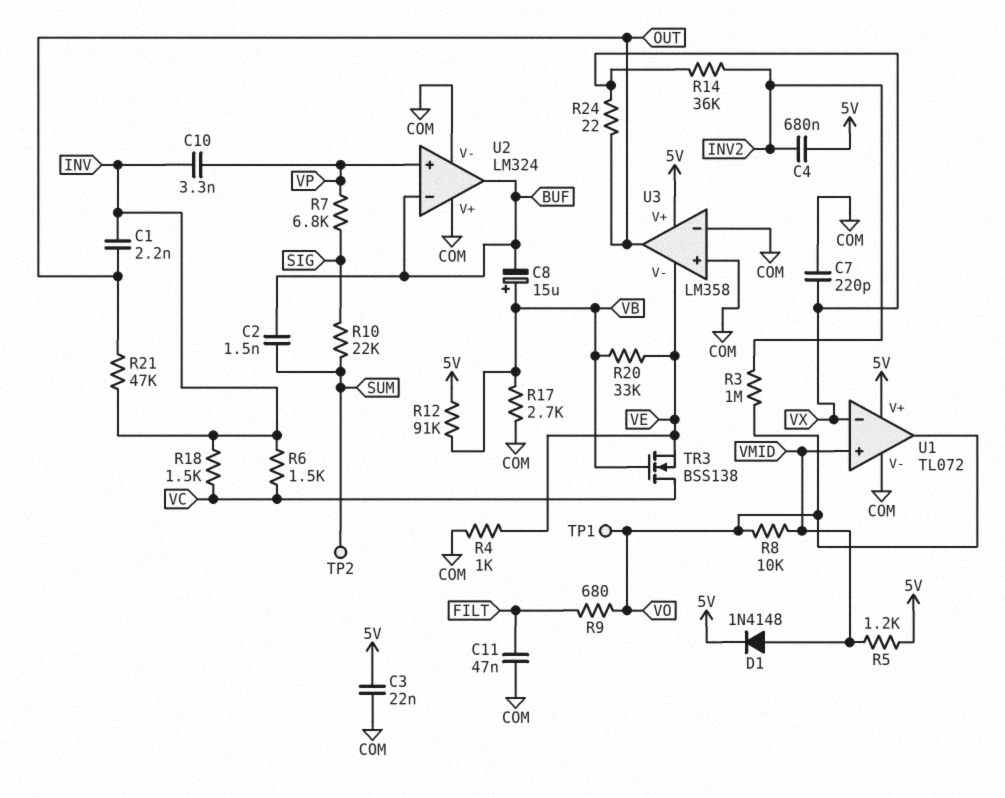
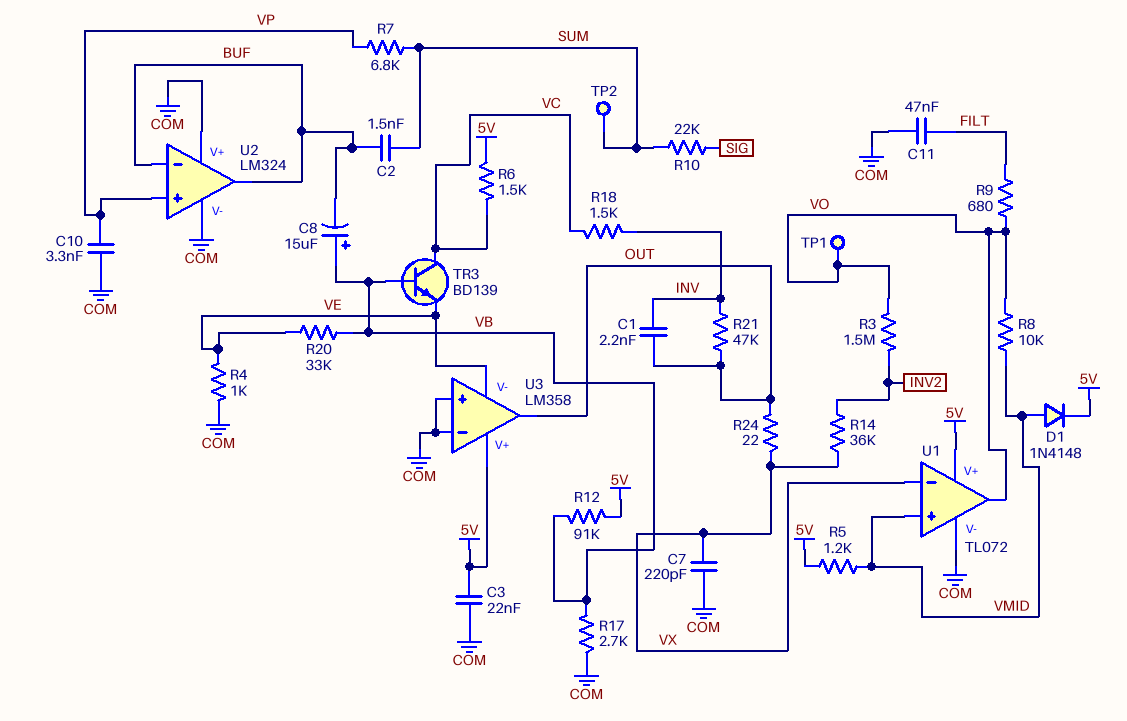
C4: 680nF (5V, INV2) -> none
C10: 3.3nF (INV, VP) -> 3.3nF (COM, VP)
R3: 1M (INV2, VO) -> 1.5M (INV2, VO)
R6: 1.5k (INV, VC) -> 1.5k (5V, VC)
R7: 6.8k (SIG, VP) -> 6.8k (SUM, VP)
TR3: NMOS BSS138 (G VB, D VC, S VE) -> NPN BD139 (B VB, C VC, E VE)

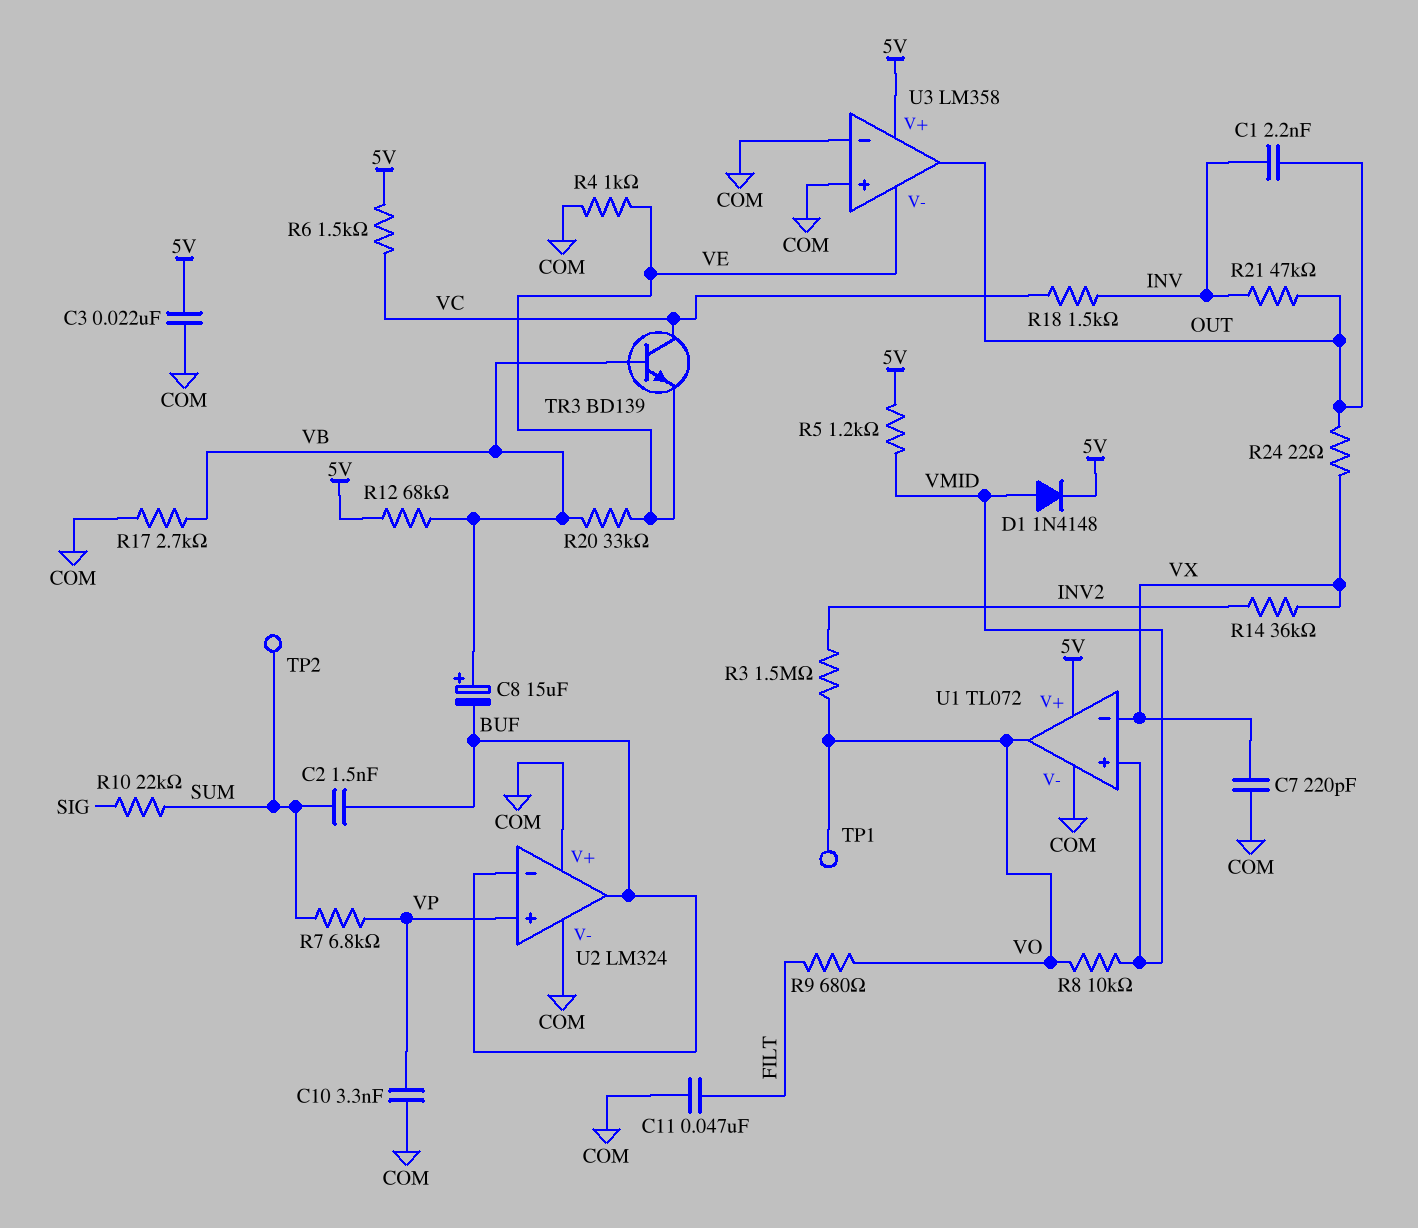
R12: 91k (5V, VB) -> 68k (5V, VB)

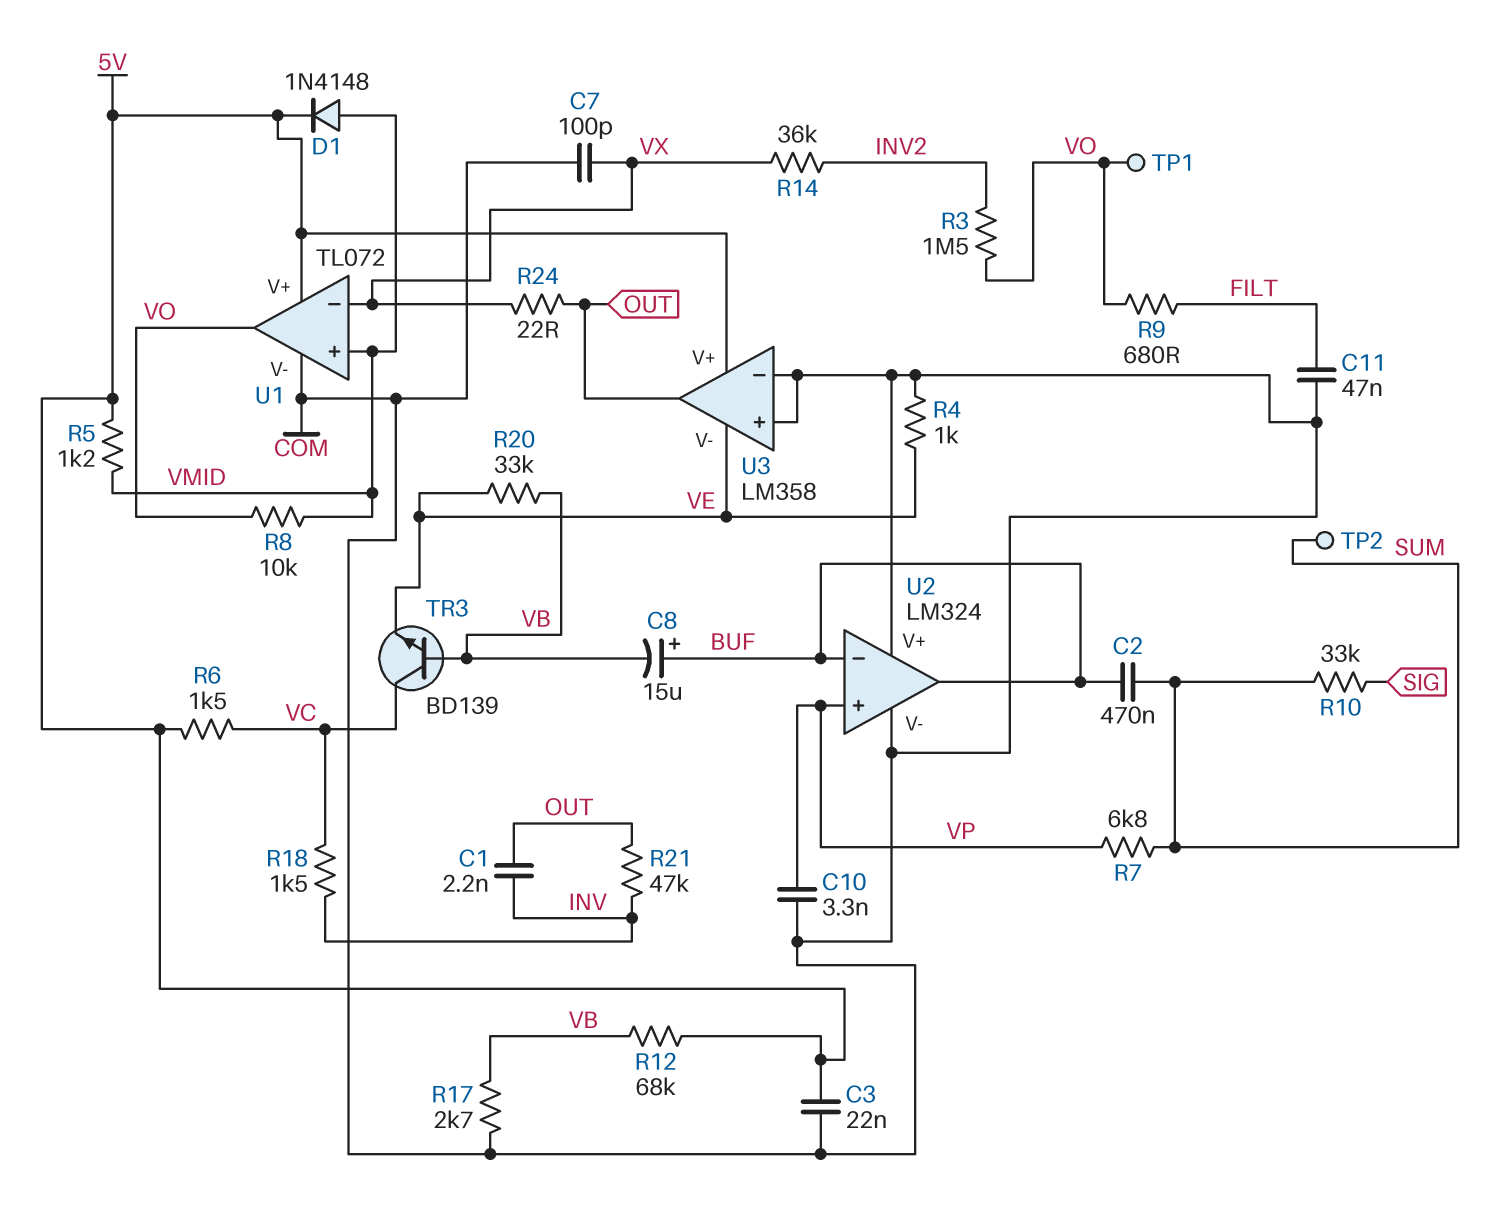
C2: 1.5nF (BUF, SUM) -> 470nF (BUF, SUM)
C7: 220pF (COM, VX) -> 100pF (COM, VX)
C8: 15uF (plus VB, minus BUF) -> 15uF (plus BUF, minus VB)
R10: 22k (SIG, SUM) -> 33k (SIG, SUM)

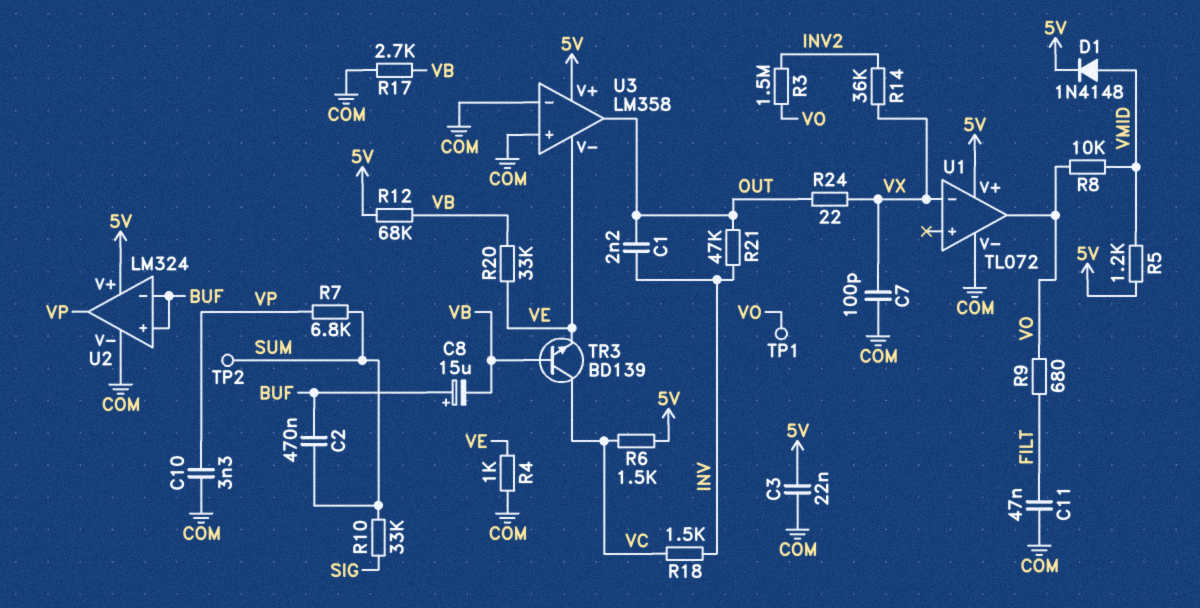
U1 pin in+: VMID -> none
U2 pin V+: COM -> 5V
U2 pin in+: VP -> BUF
U2 pin out: BUF -> VP

